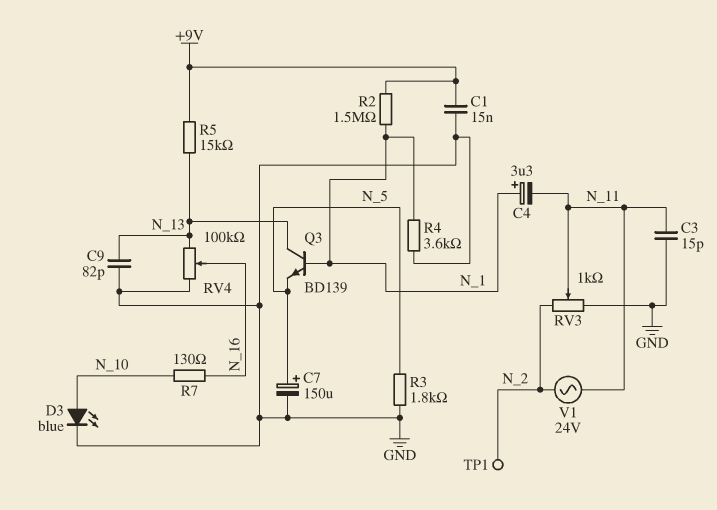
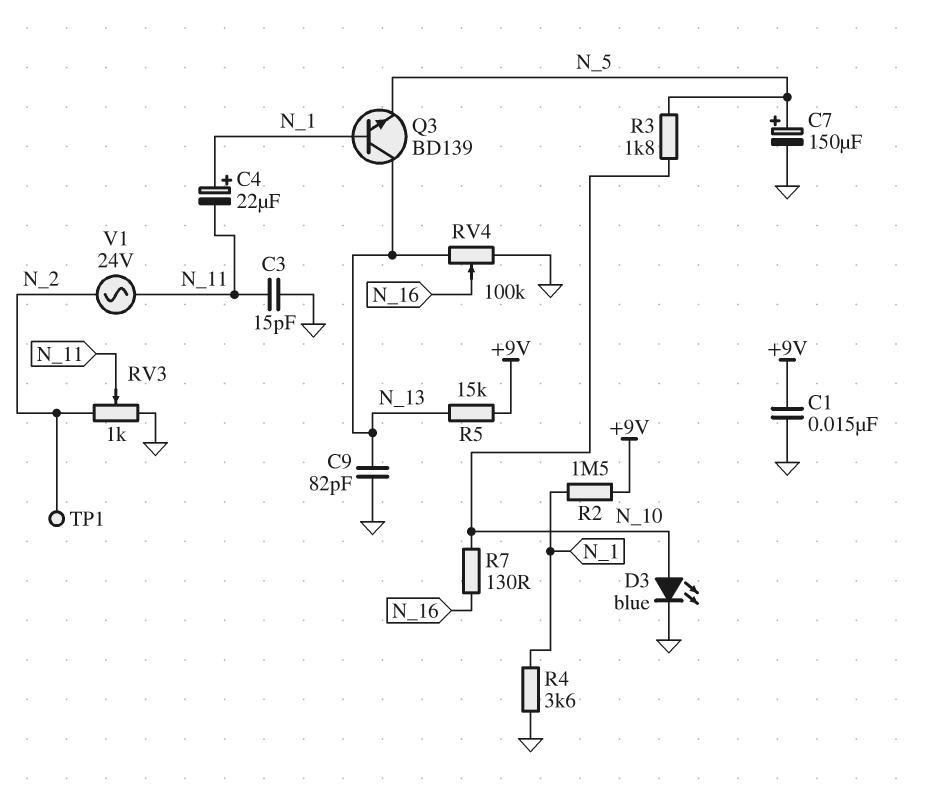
C4: 3.3uF (plus N_1, minus N_11) -> 22uF (plus N_1, minus N_11)
R3: 1.8k (GND, N_5) -> 1.8k (N_5, N_10)

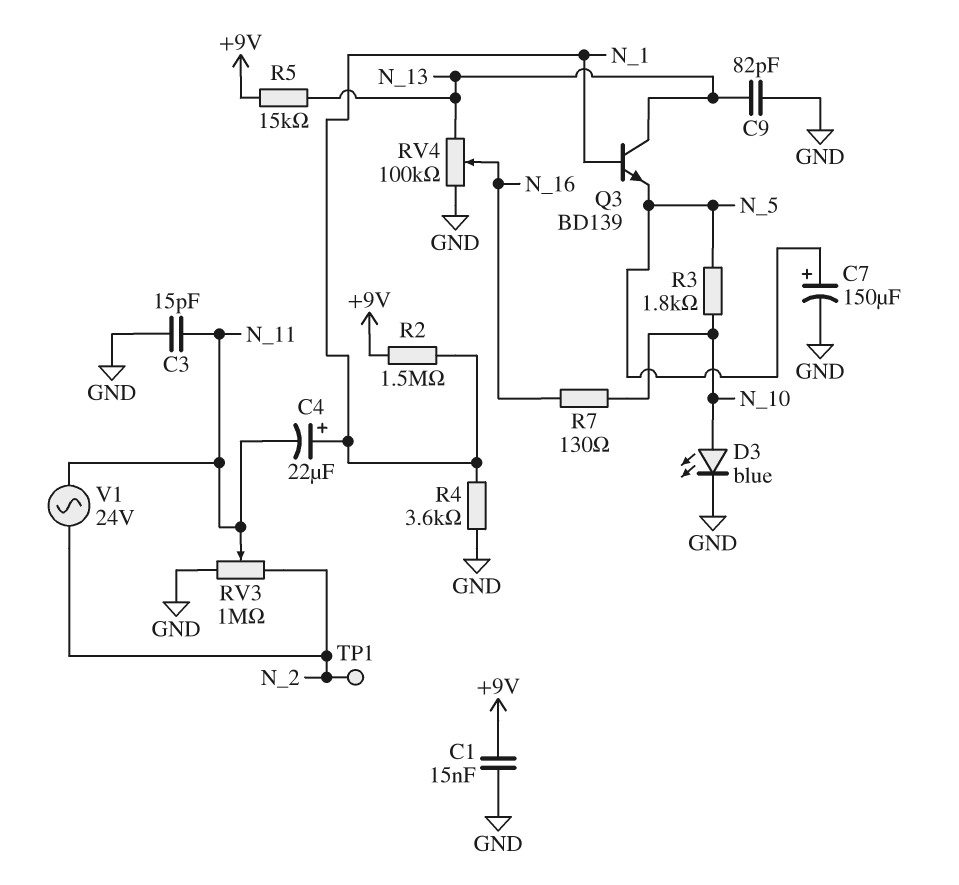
RV3: 1k (GND, N_2, wiper N_11) -> 1M (GND, N_2, wiper N_11)

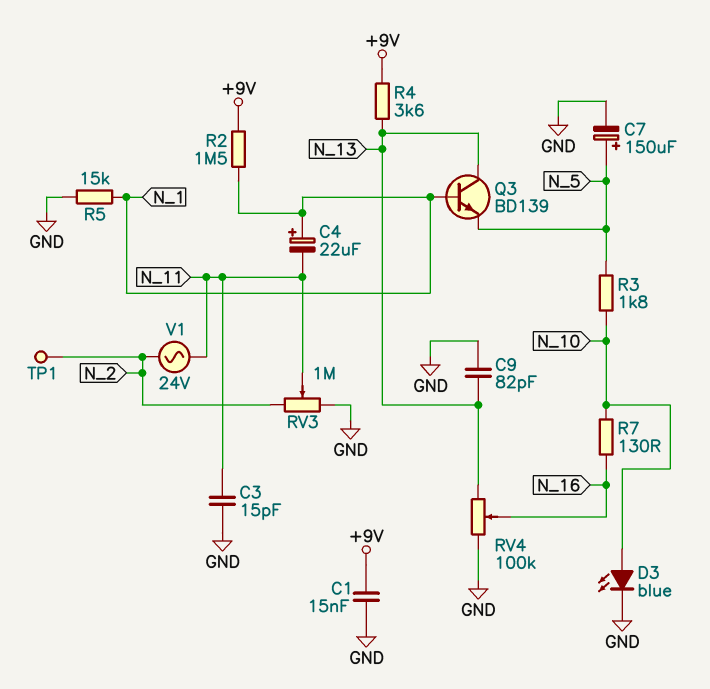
R4: 3.6k (GND, N_1) -> 3.6k (+9V, N_13)
R5: 15k (+9V, N_13) -> 15k (GND, N_1)

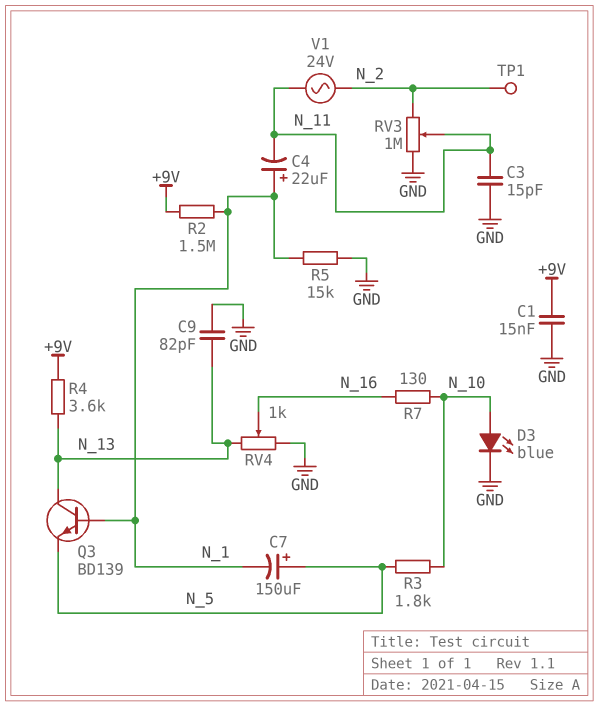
C7: 150uF (plus N_5, minus GND) -> 150uF (plus N_5, minus N_1)
RV4: 100k (GND, N_13, wiper N_16) -> 1k (GND, N_13, wiper N_16)

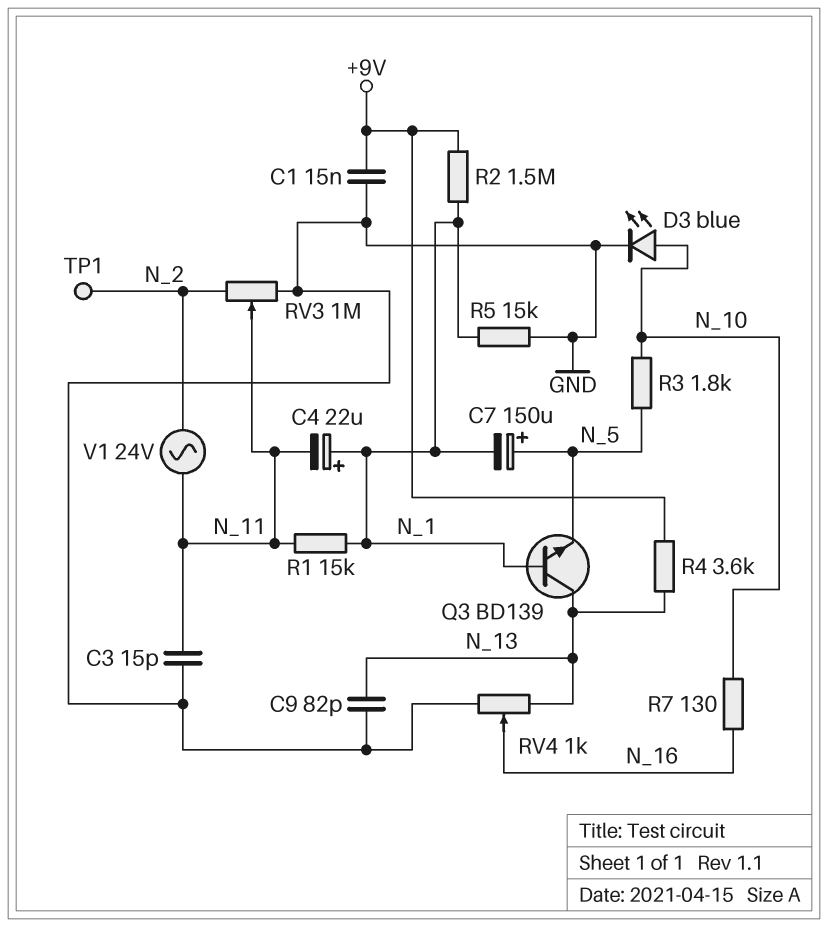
R1: none -> 15k (N_1, N_11)

